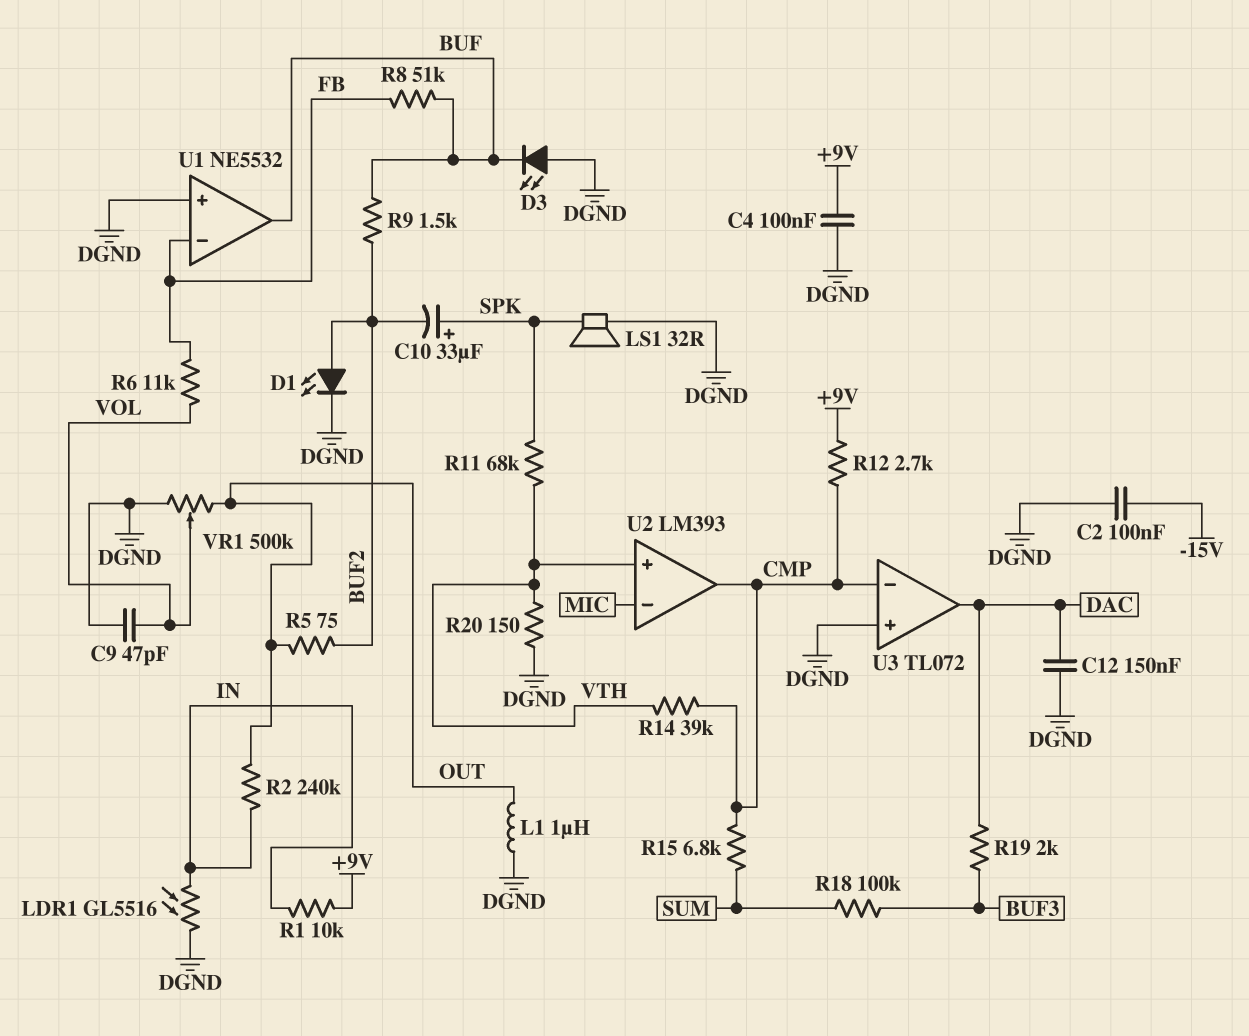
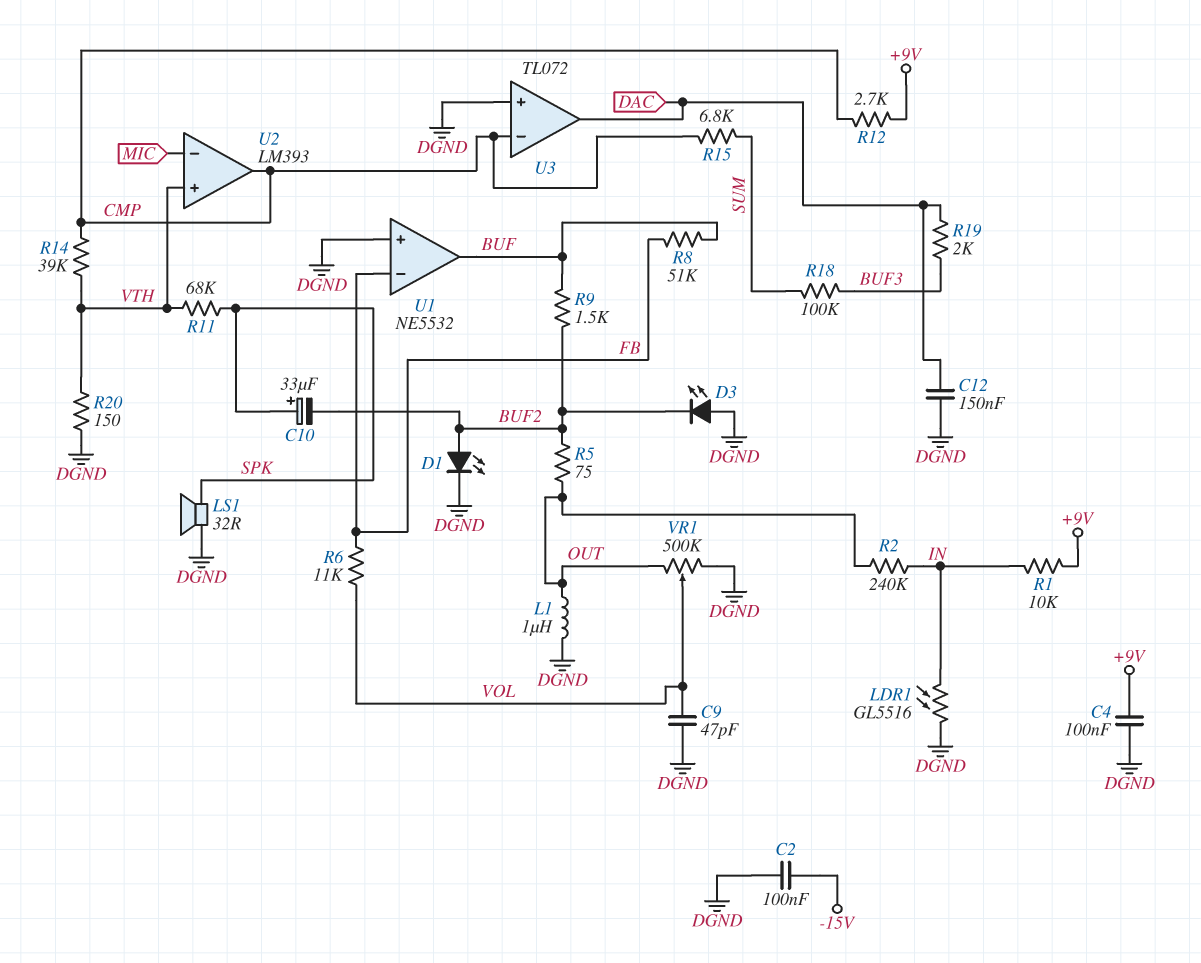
D3: LED (A DGND, K BUF) -> LED (A DGND, K BUF2)

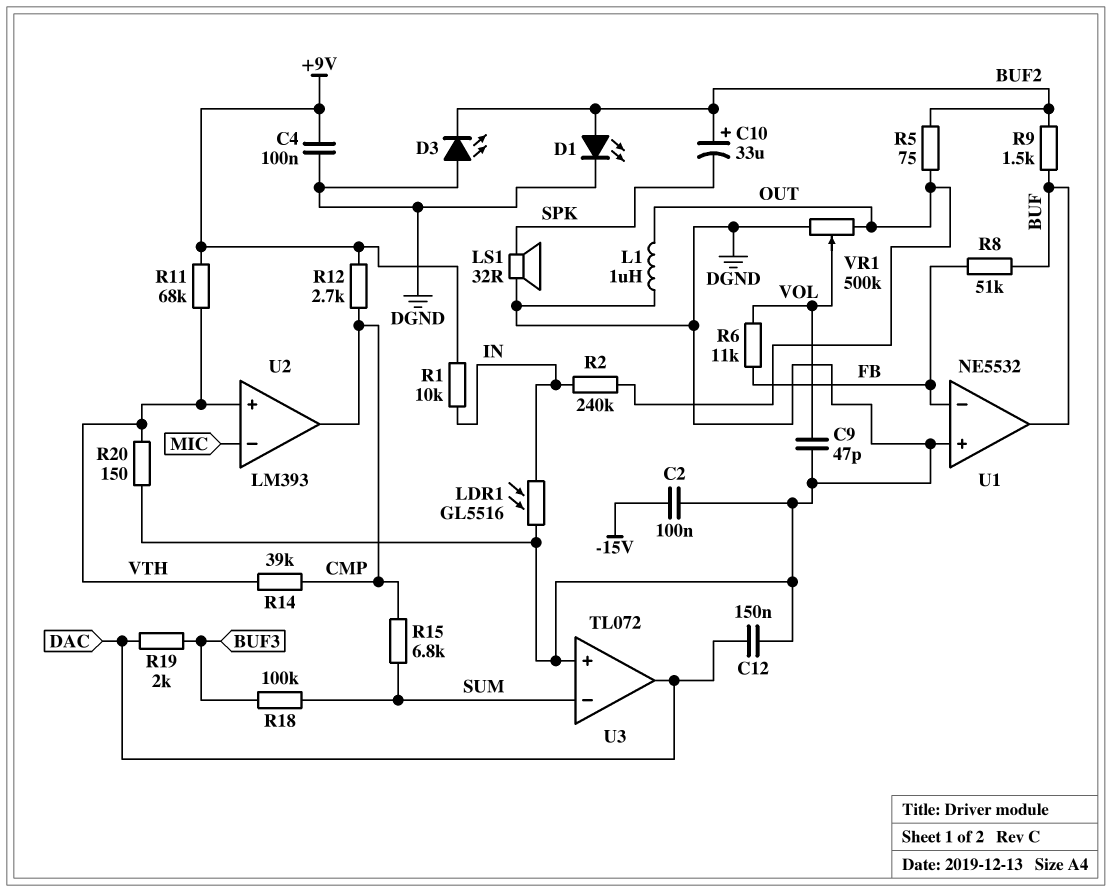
C10: 33uF (plus SPK, minus BUF2) -> 33uF (plus BUF2, minus SPK)
R11: 68k (SPK, VTH) -> 68k (+9V, VTH)
U3 pin in-: CMP -> SUM

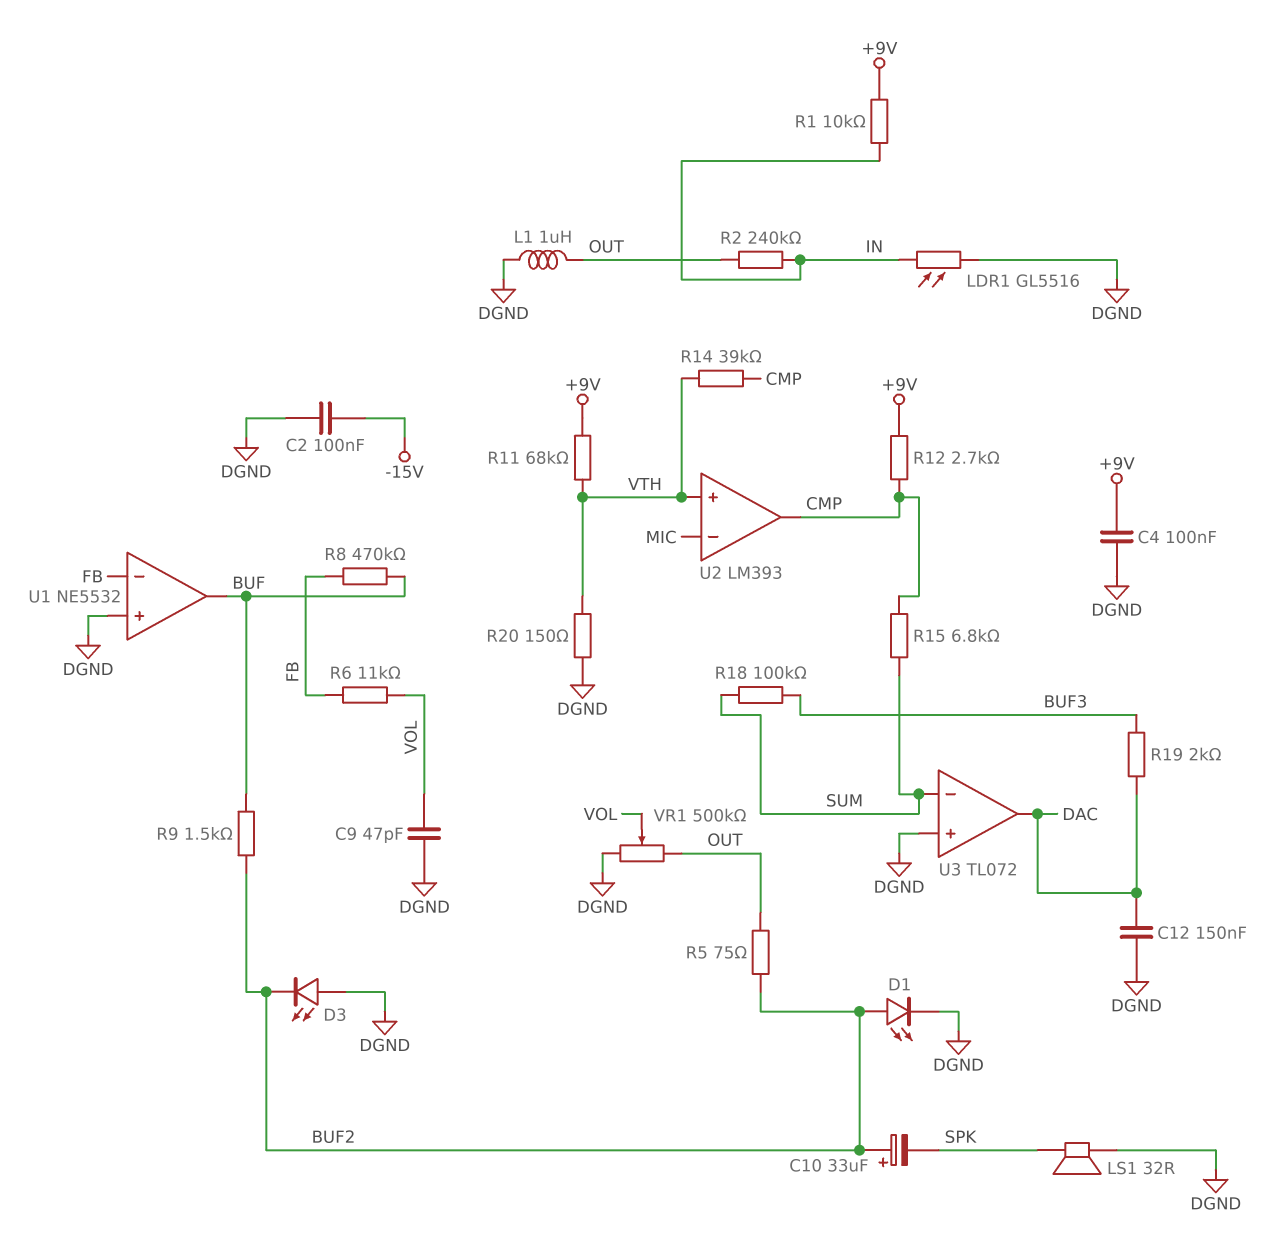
R8: 51k (BUF, FB) -> 470k (BUF, FB)

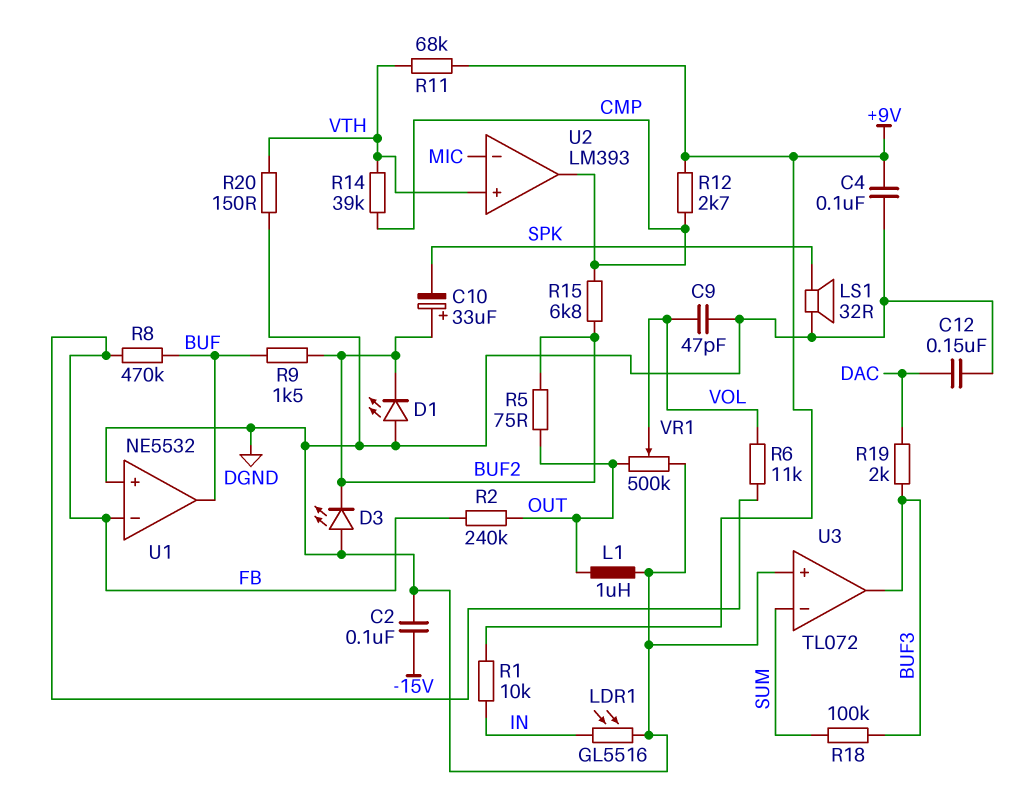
D1: LED (A BUF2, K DGND) -> LED (A DGND, K BUF2)
R2: 240k (IN, OUT) -> 240k (FB, OUT)
R15: 6.8k (CMP, SUM) -> 6.8k (BUF2, CMP)
U3 pin out: DAC -> BUF3

